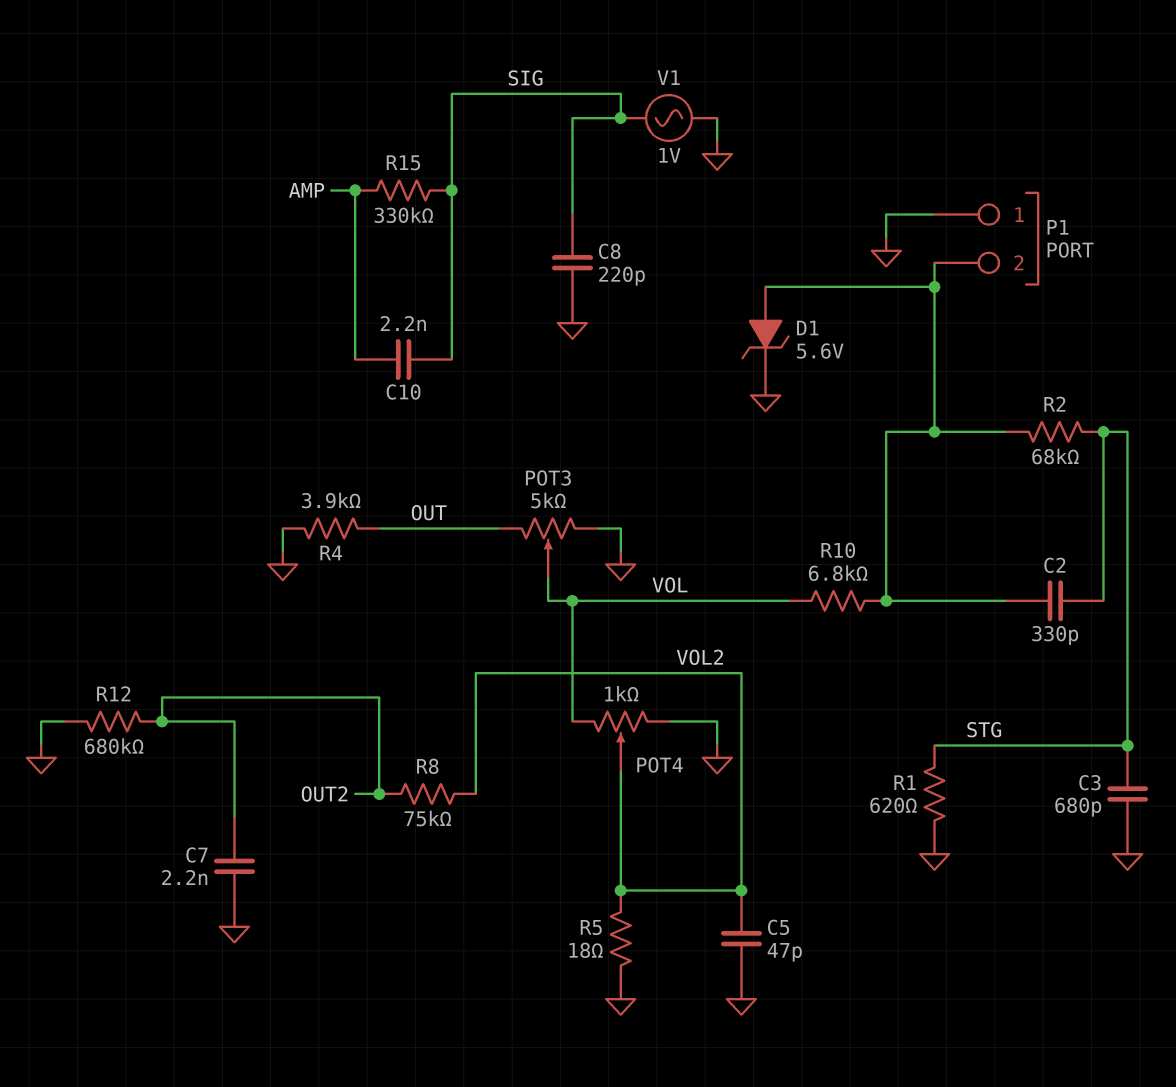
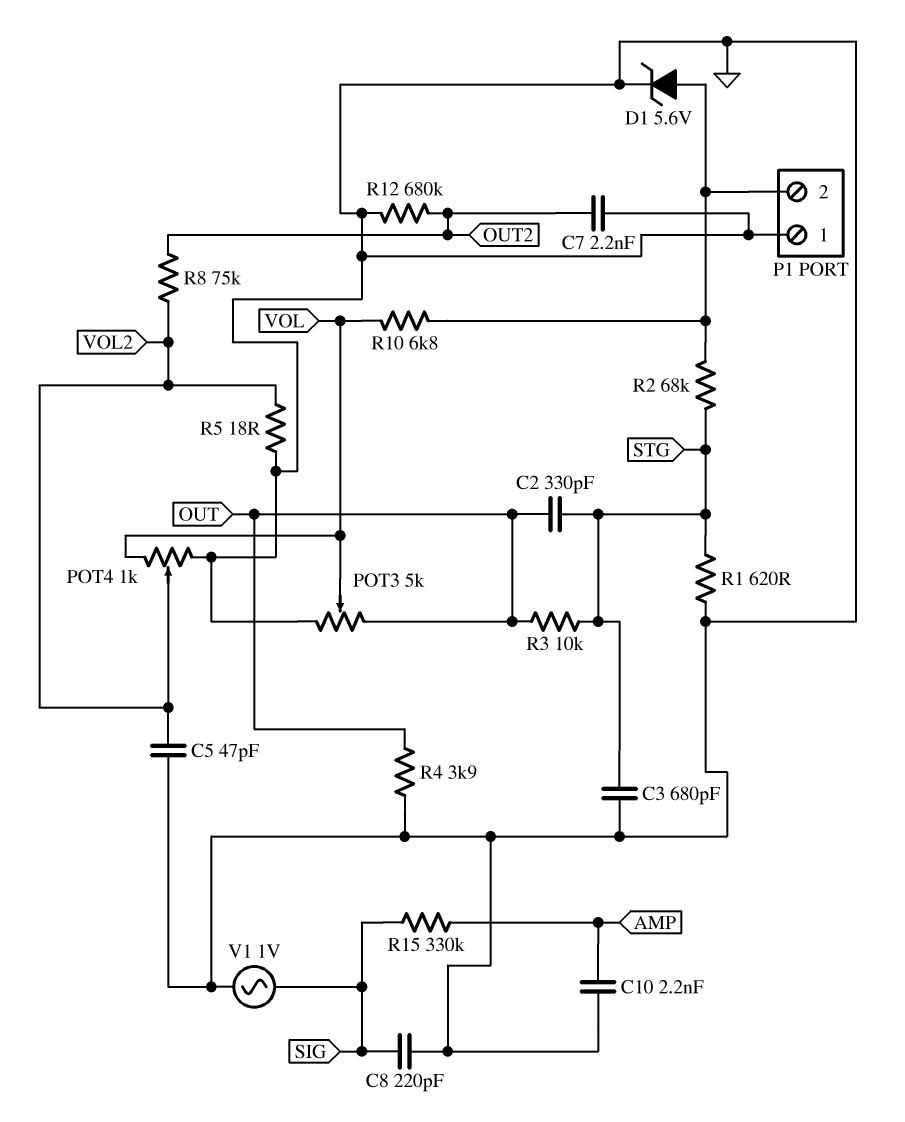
C2: 330pF (P1/2, STG) -> 330pF (OUT, STG)
C10: 2.2nF (AMP, SIG) -> 2.2nF (AMP, GND)
R3: none -> 10k (OUT, STG)

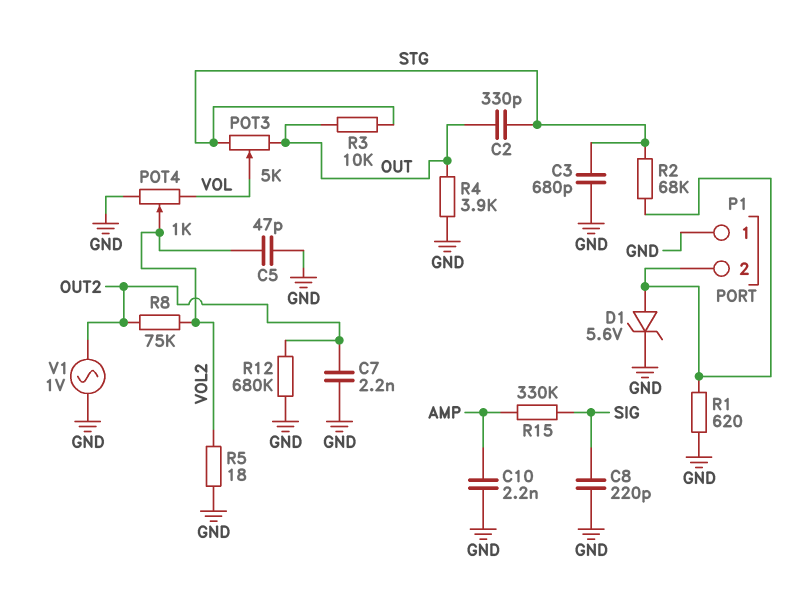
POT3: 5k (GND, OUT, wiper VOL) -> 5k (OUT, STG, wiper VOL)
R1: 620 (GND, STG) -> 620 (GND, P1/2)
R10: 6.8k (P1/2, VOL) -> none
V1: AC 1V (GND, SIG) -> AC 1V (GND, OUT2)

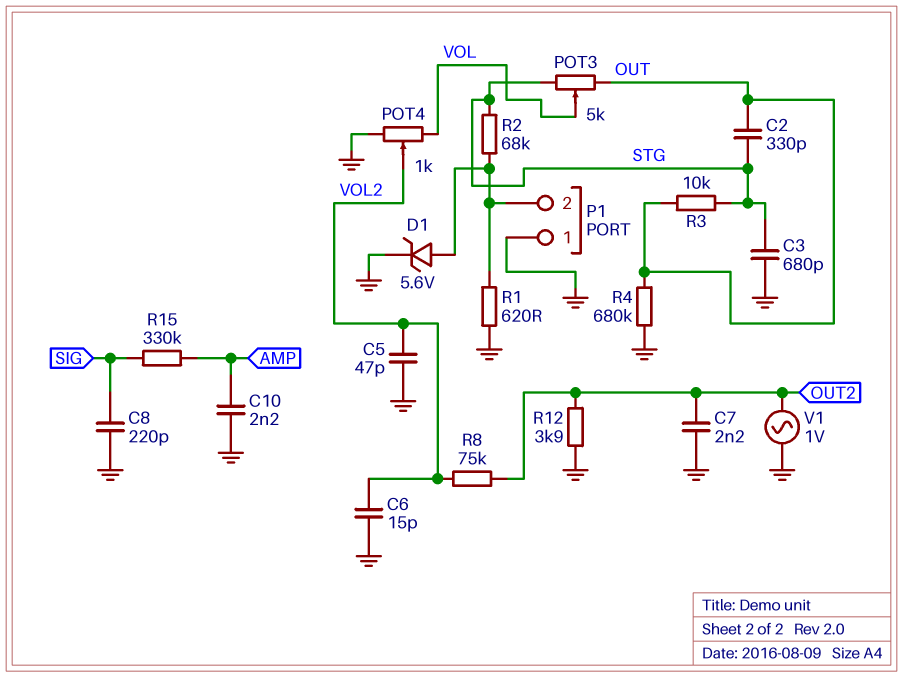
C6: none -> 15pF (GND, VOL2)
R4: 3.9k (GND, OUT) -> 680k (GND, OUT)
R5: 18 (GND, VOL2) -> none
R12: 680k (GND, OUT2) -> 3.9k (GND, OUT2)

